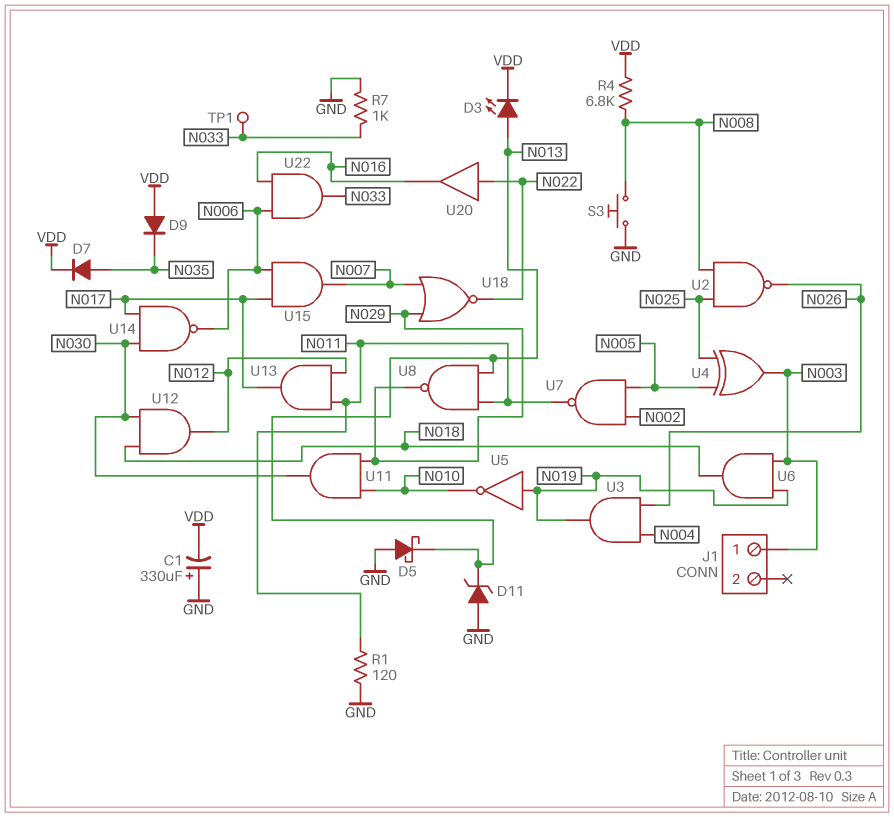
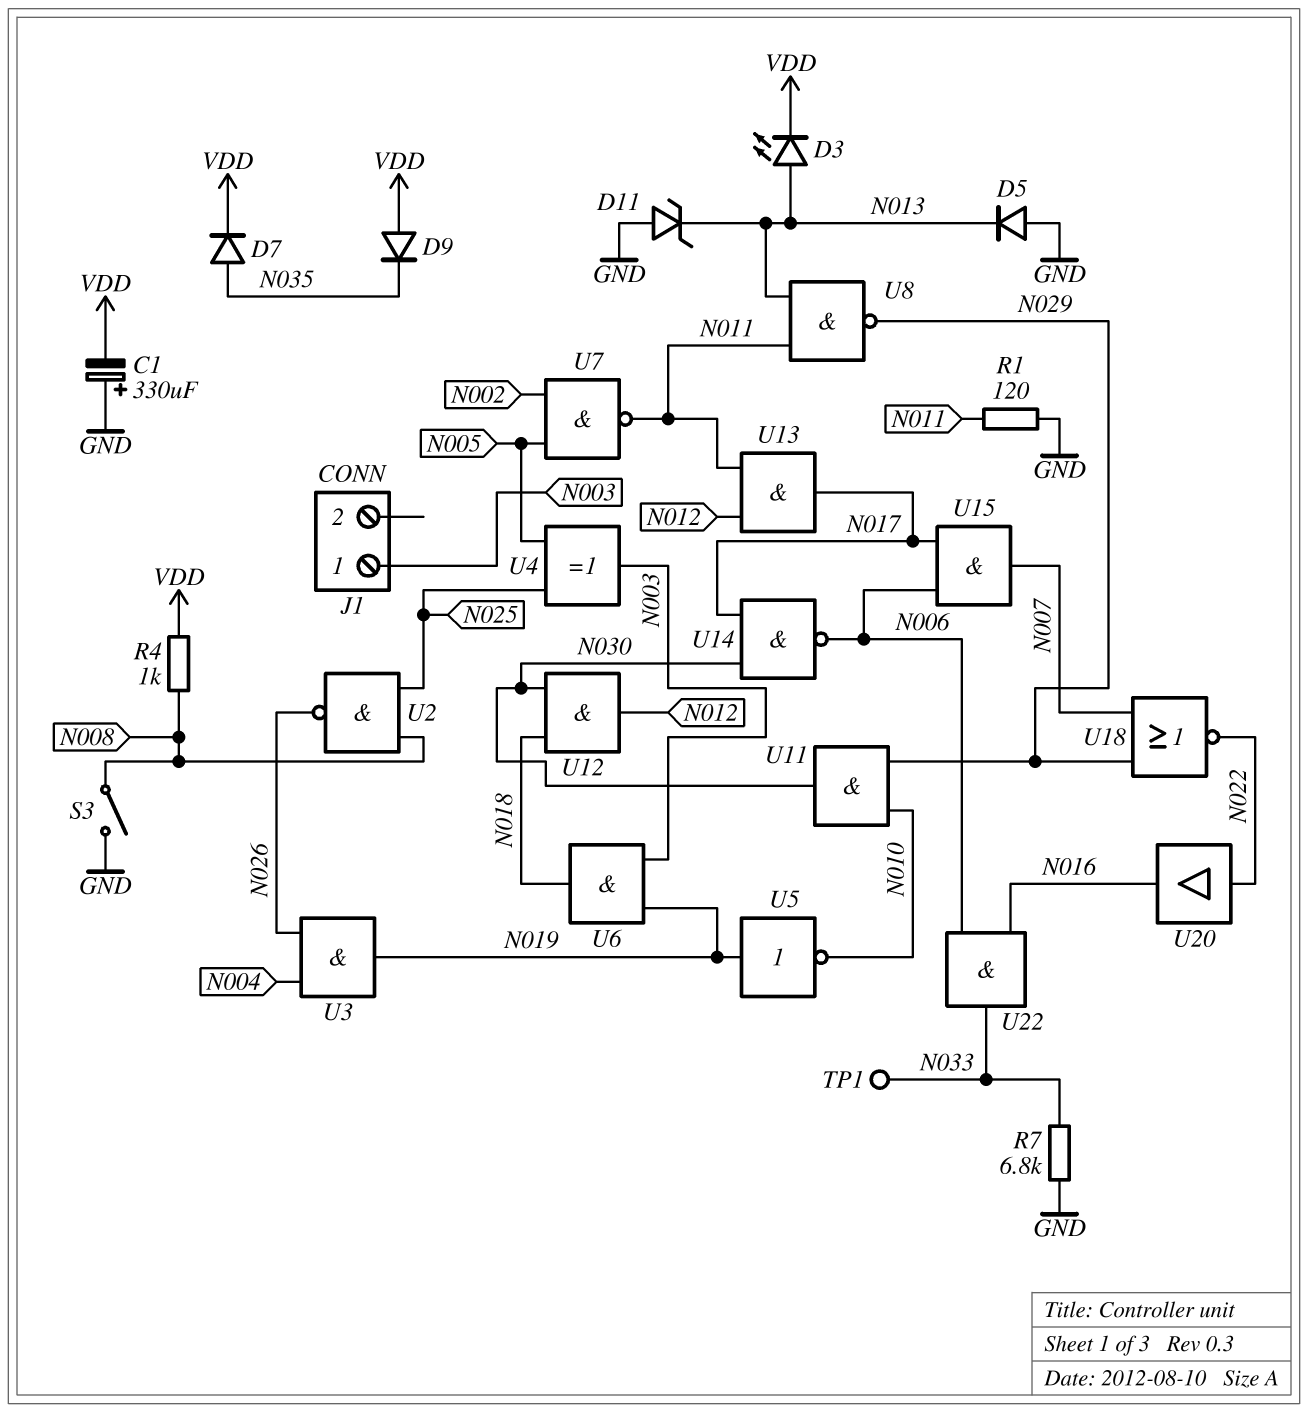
D5: schottky (A GND, K N013) -> diode (A GND, K N013)
R4: 6.8k (N008, VDD) -> 1k (N008, VDD)
R7: 1k (GND, N033) -> 6.8k (GND, N033)
S3: button (GND, N008) -> switch (GND, N008)

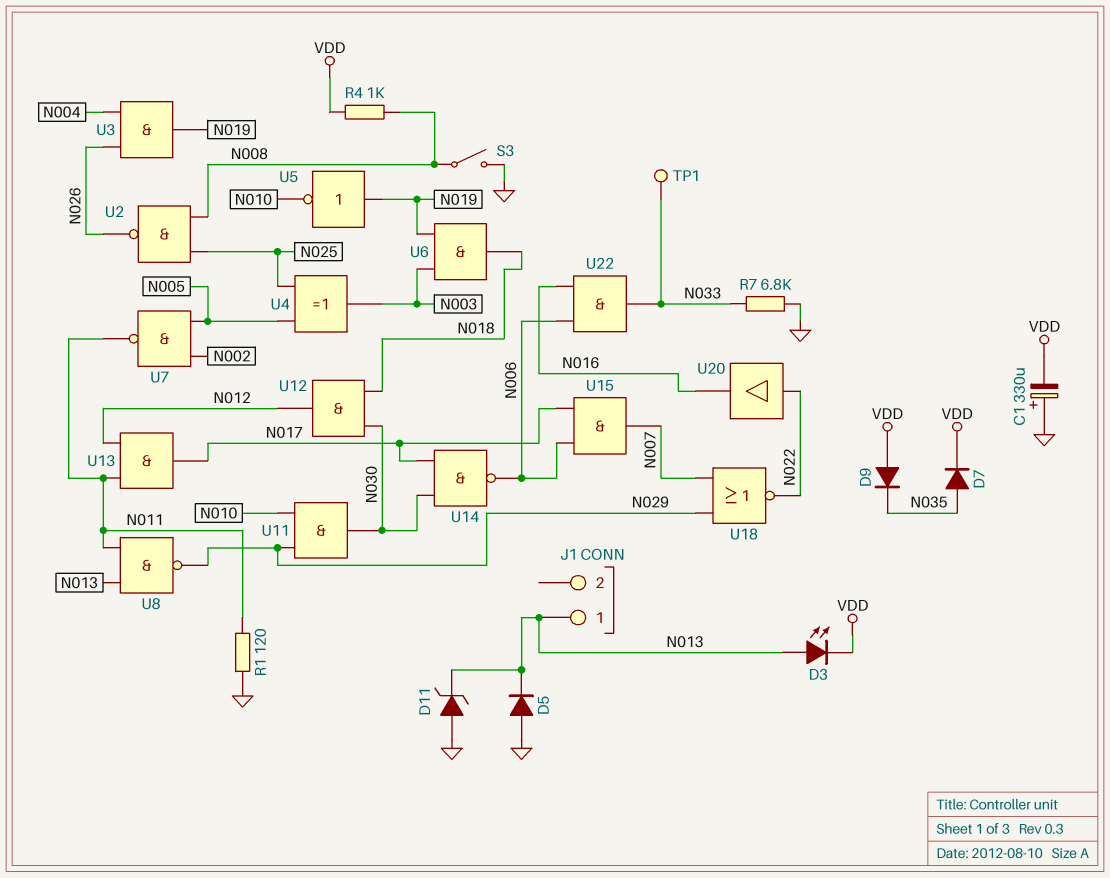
J1 pin 1: N003 -> N013

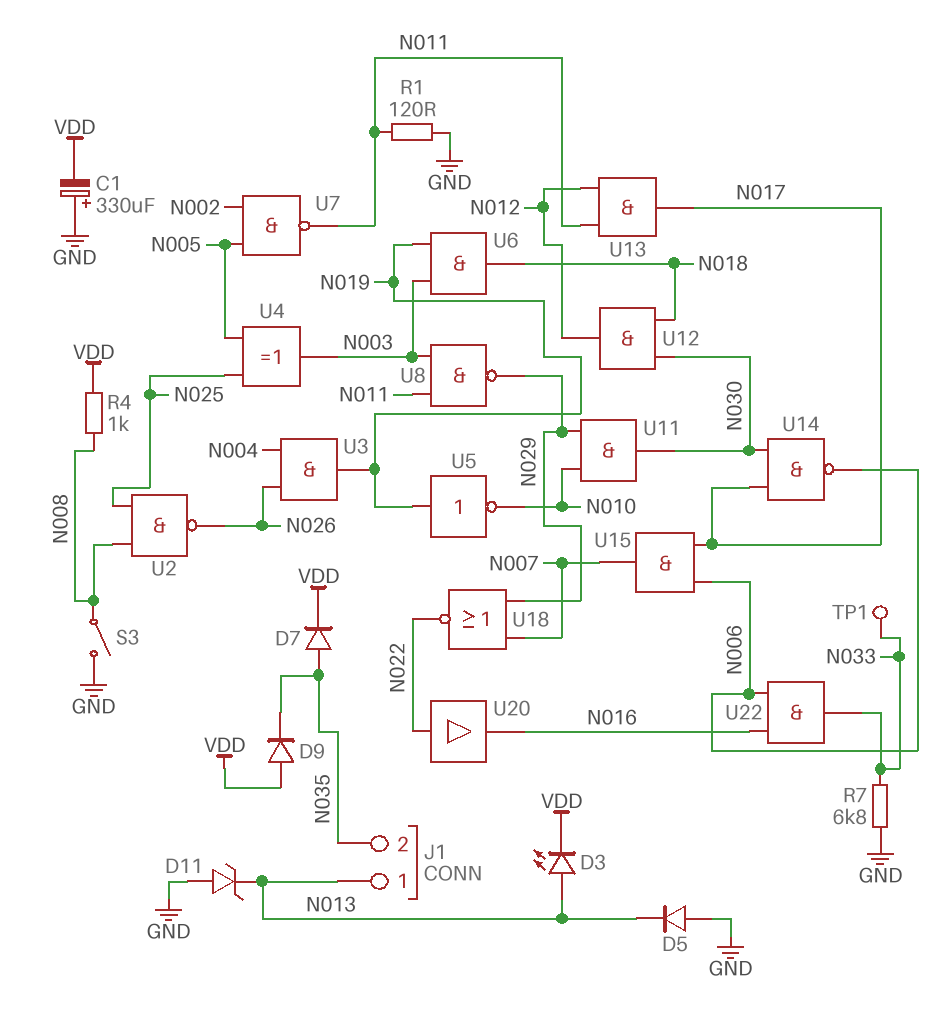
J1 pin 2: none -> N035
U8: NAND (in N011, in N013, out N029) -> NAND (in N003, in N011, out N029)

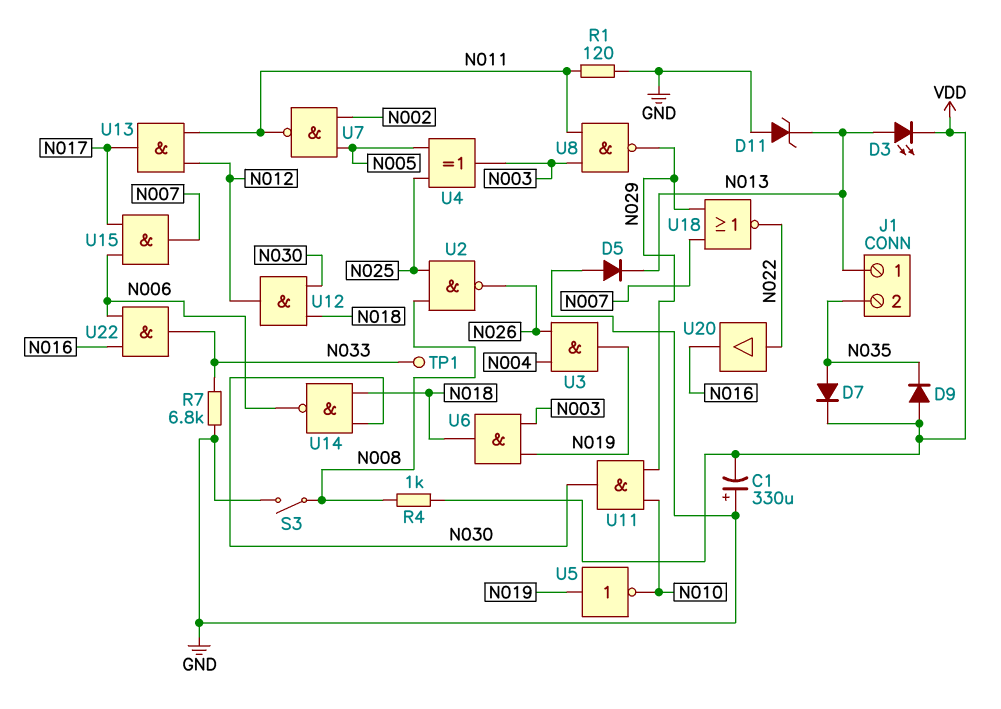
U14: NAND (in N017, in N030, out N006) -> NAND (in N018, in N030, out N006)

